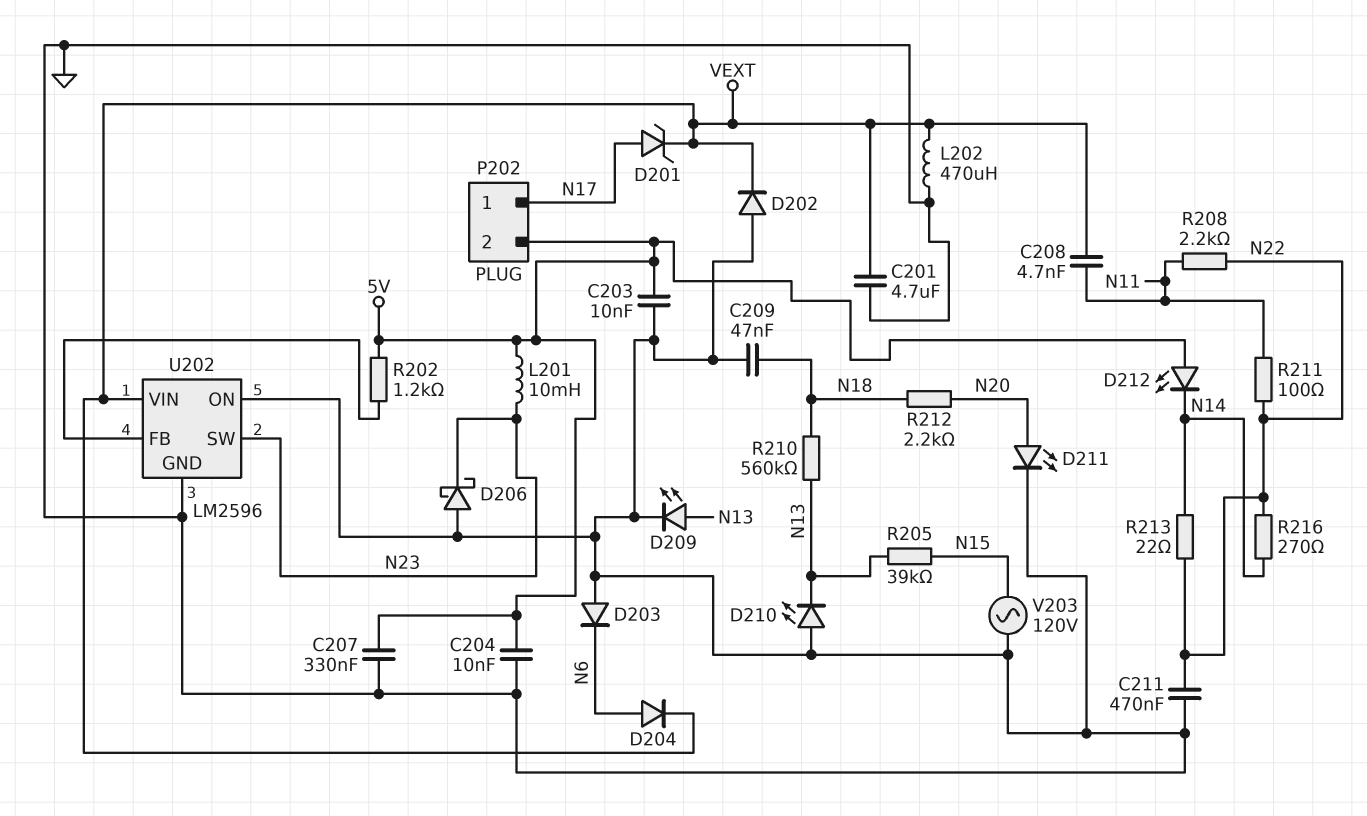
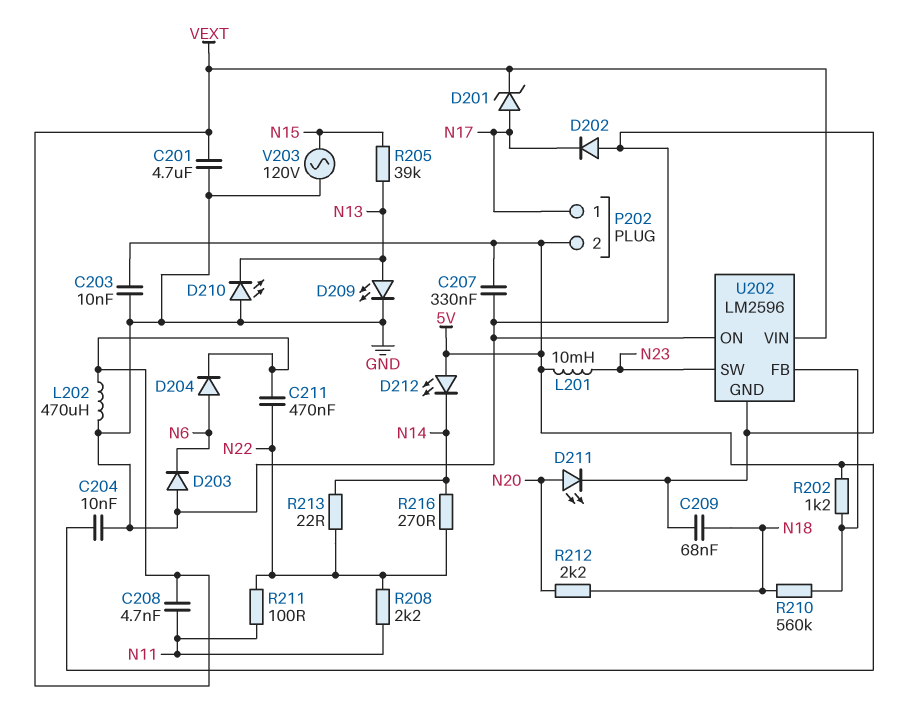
C209: 47nF (GND, N18) -> 68nF (GND, N18)
C211: 470nF (GND, N22) -> 470nF (N22, VEXT)
D202: diode (A GND, K VEXT) -> diode (A GND, K N17)
D206: schottky (A GND, K N23) -> none
R210: 560k (N13, N18) -> 560k (N18, U202/FB)

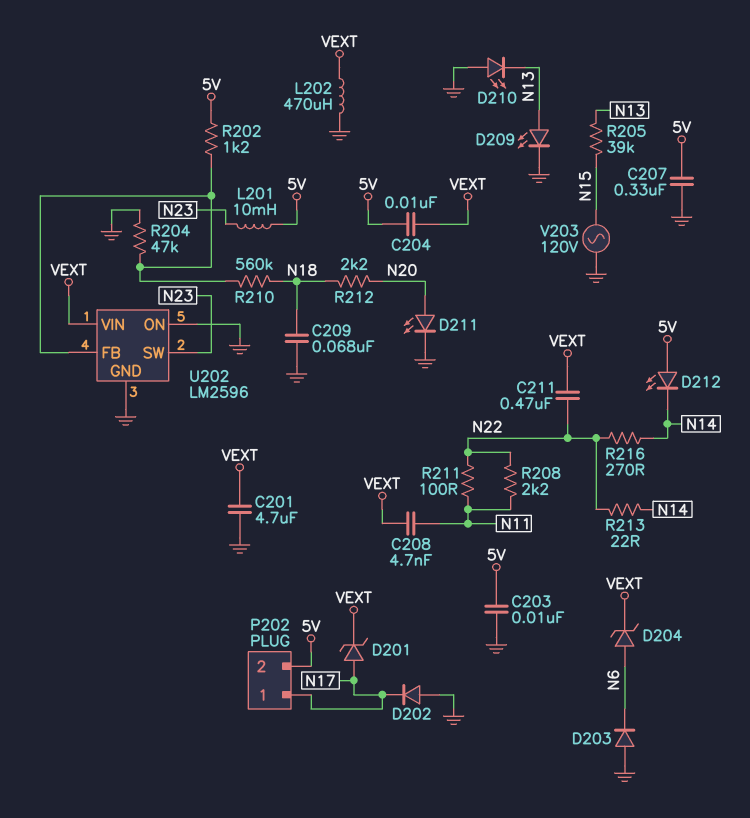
C204: 10nF (5V, GND) -> 10nF (5V, VEXT)
D204: diode (A N6, K VEXT) -> zener (A N6, K VEXT)
R204: none -> 47k (GND, U202/FB)

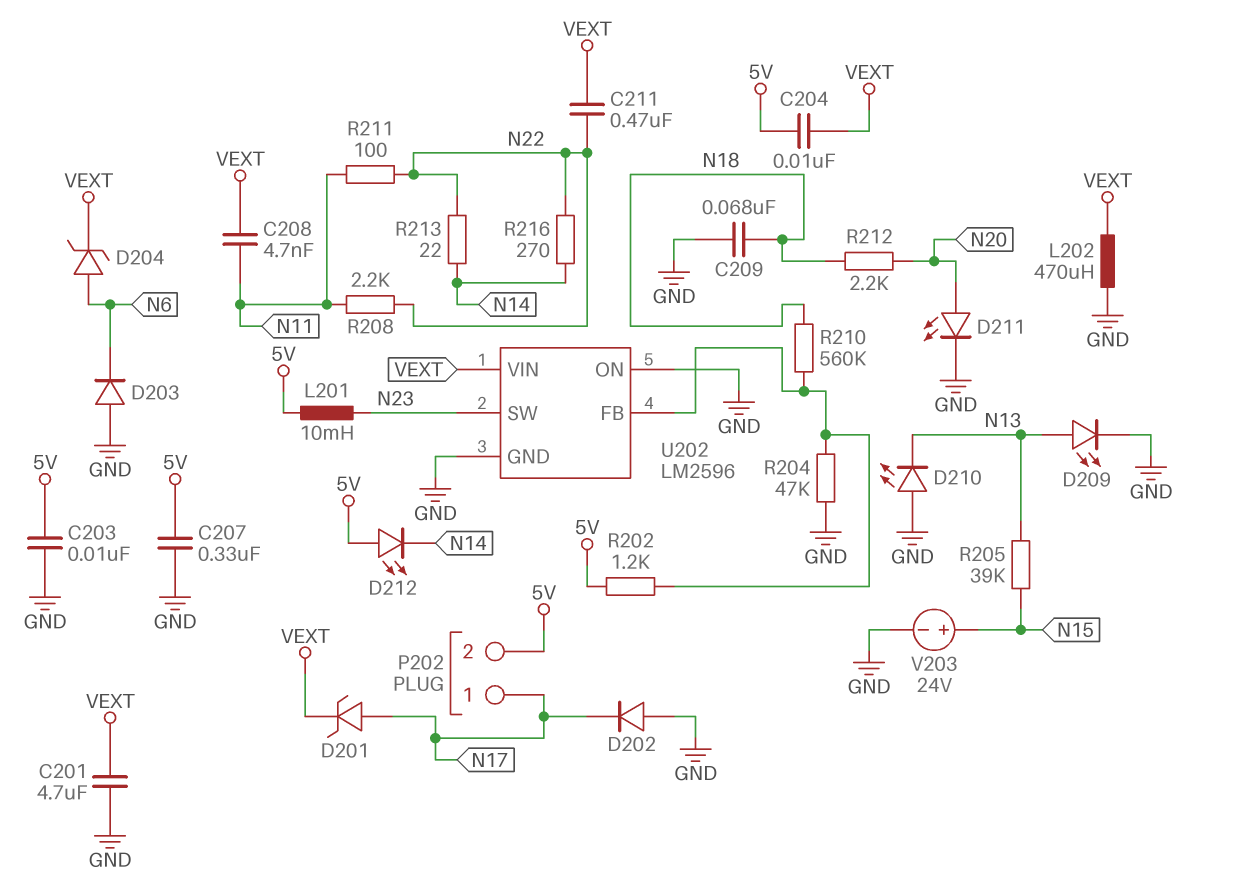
V203: AC 120V (GND, N15) -> 24V (plus N15, minus GND)

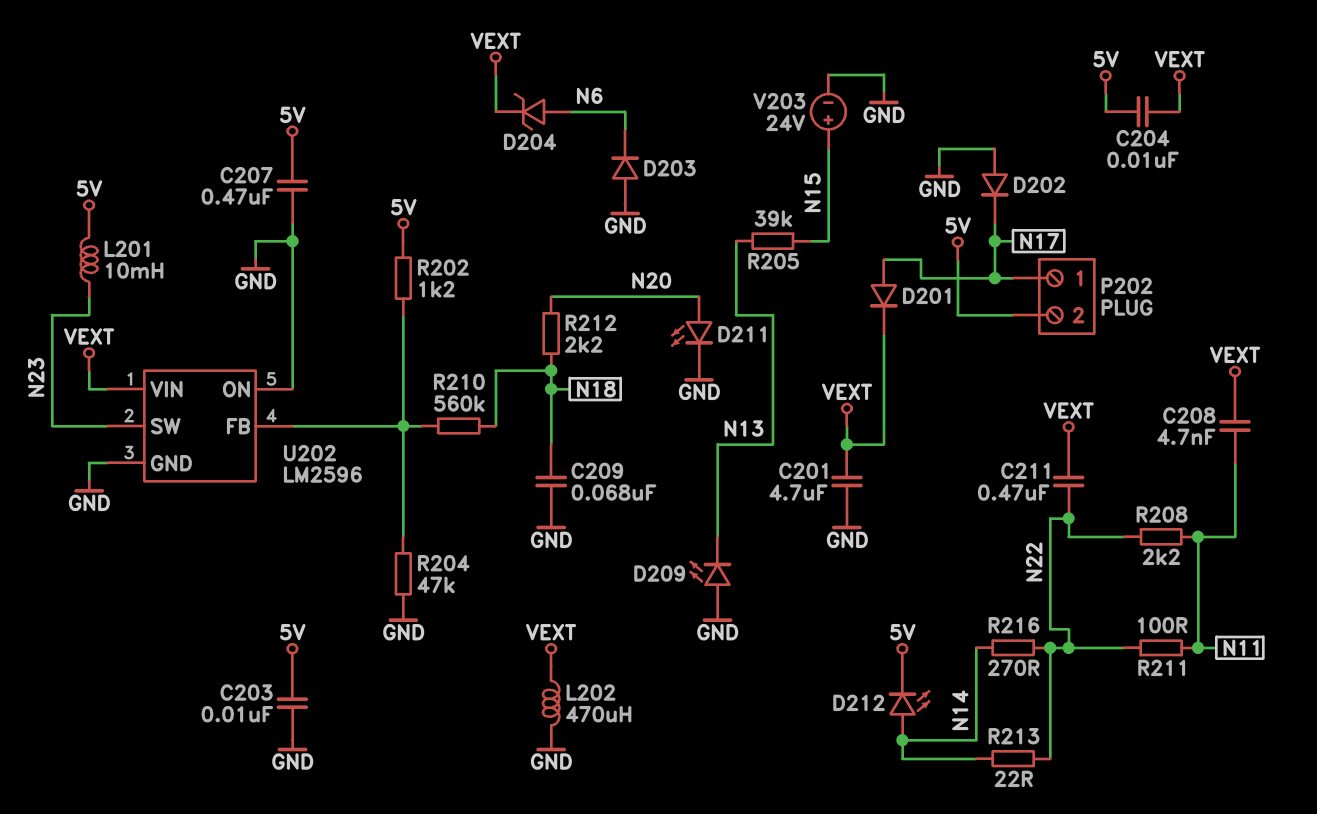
C207: 330nF (5V, GND) -> 470nF (5V, GND)
D201: zener (A N17, K VEXT) -> diode (A N17, K VEXT)
D209: LED (A N13, K GND) -> LED (A GND, K N13)
D210: LED (A GND, K N13) -> none
D212: LED (A 5V, K N14) -> LED (A N14, K 5V)

